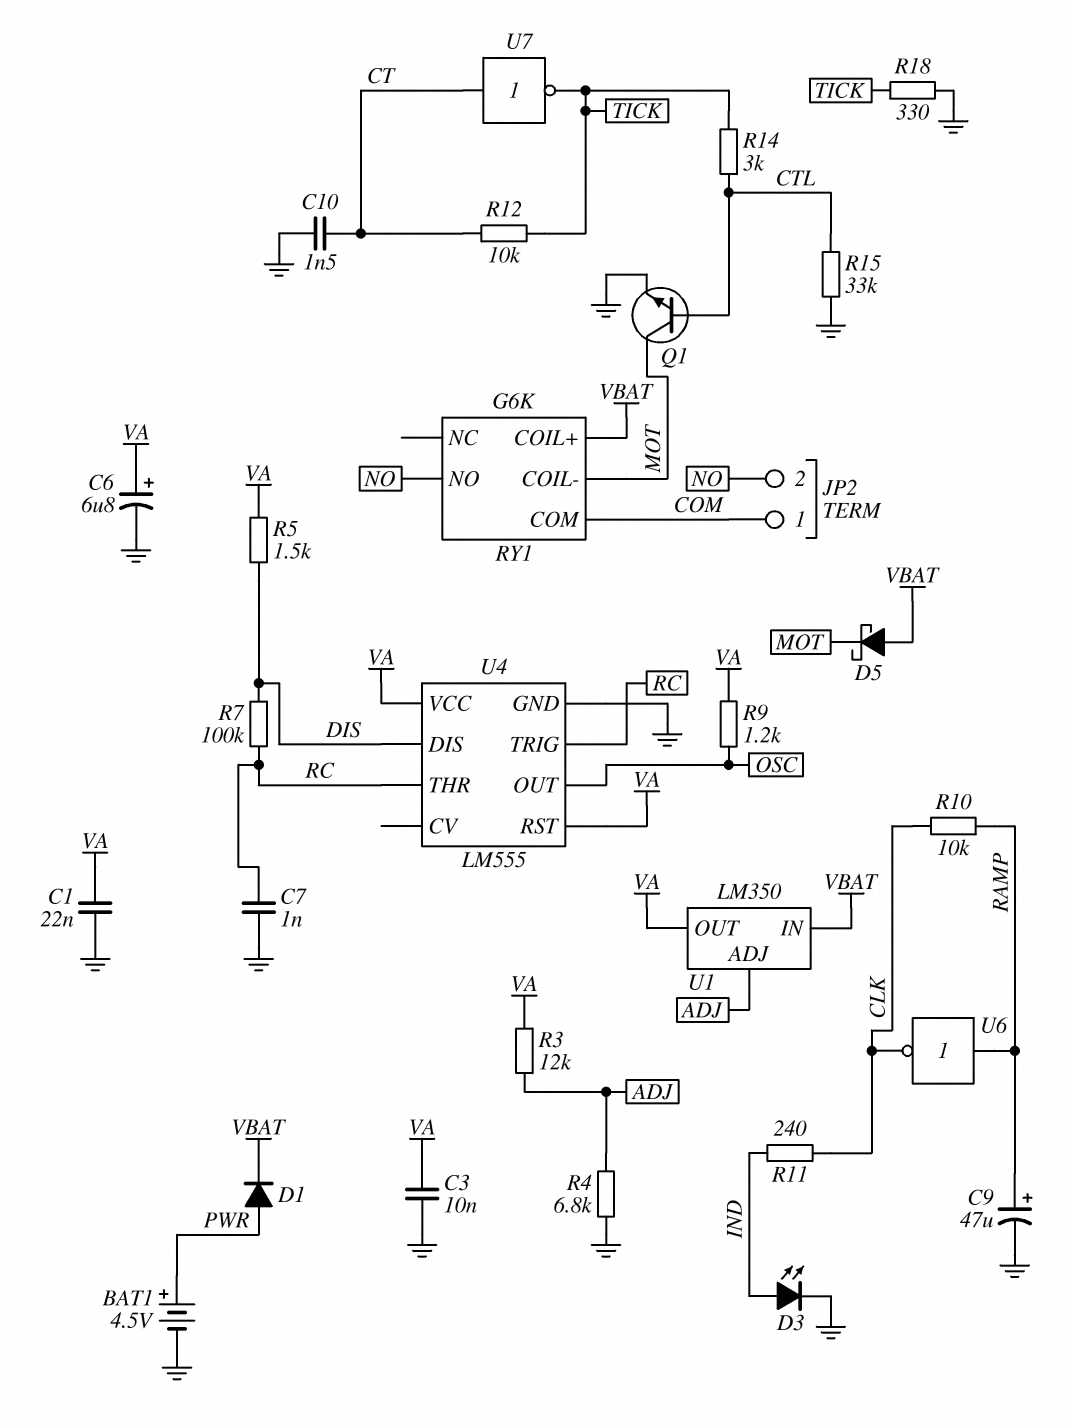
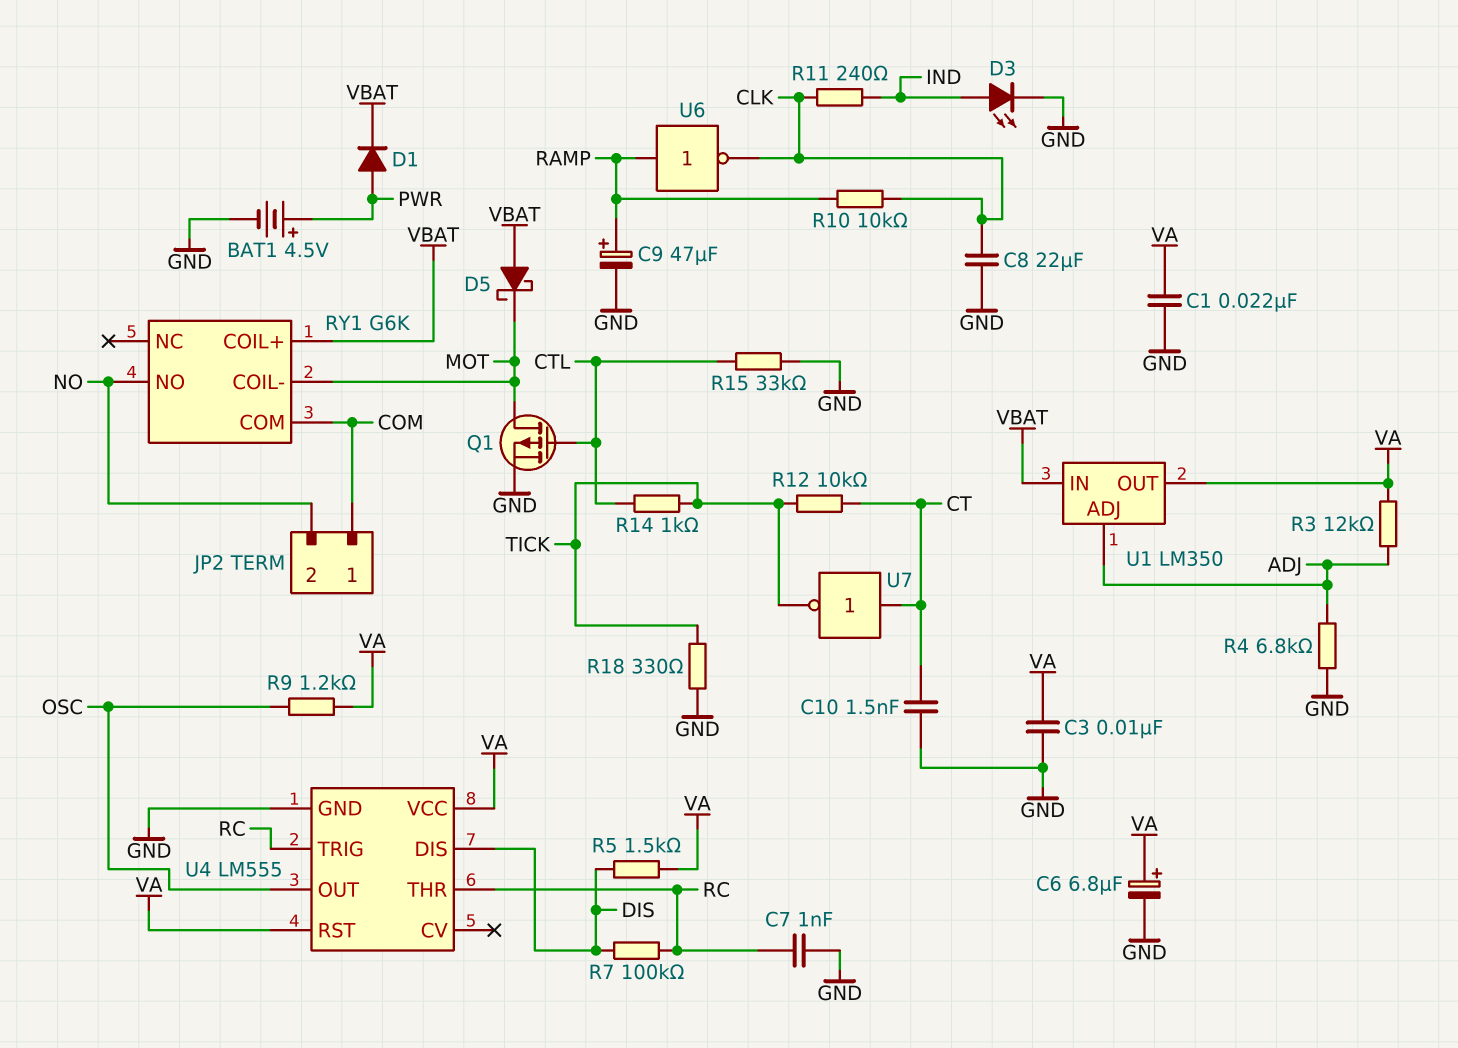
C8: none -> 22uF (CLK, GND)
Q1: NPN (B CTL, C MOT, E GND) -> PMOS (G CTL, D MOT, S GND)
R14: 3k (CTL, TICK) -> 1k (CTL, TICK)

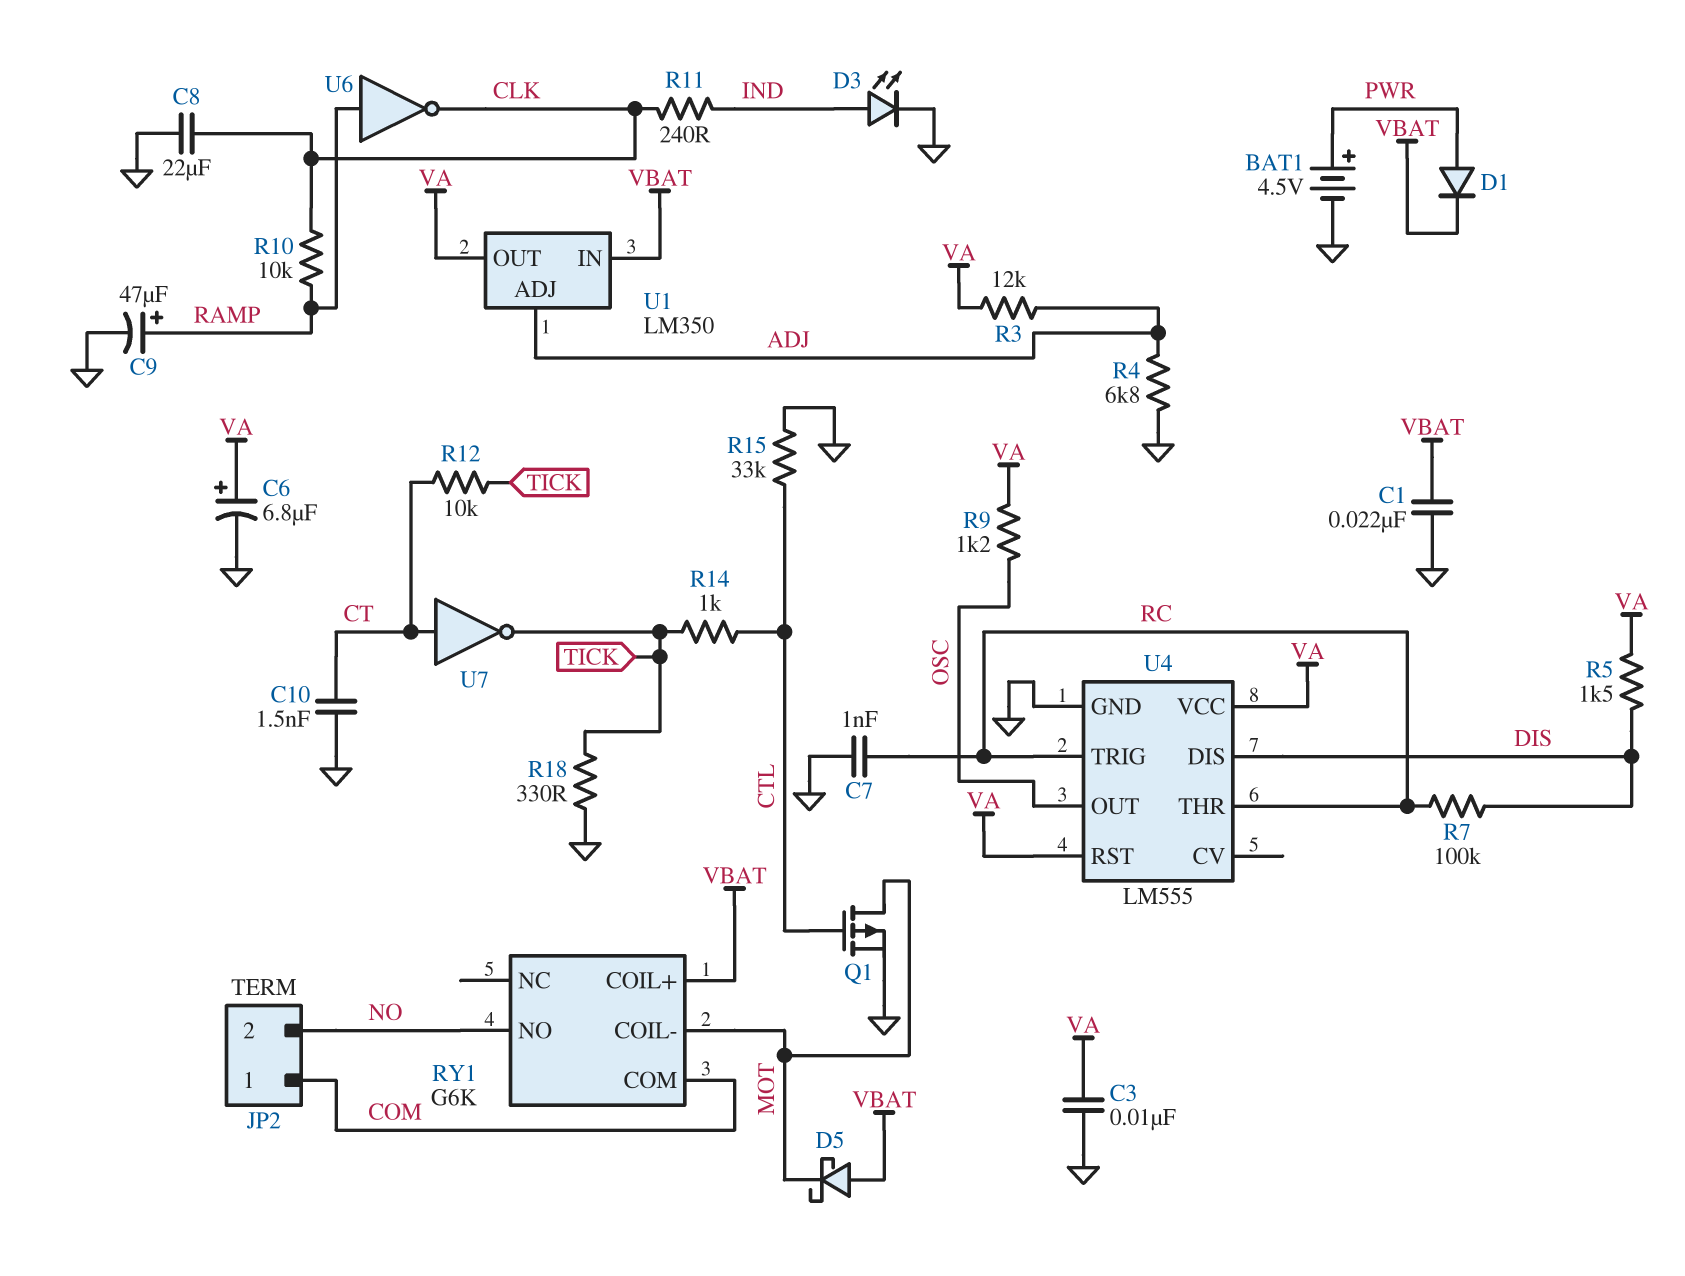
C1: 22nF (GND, VA) -> 22nF (GND, VBAT)

